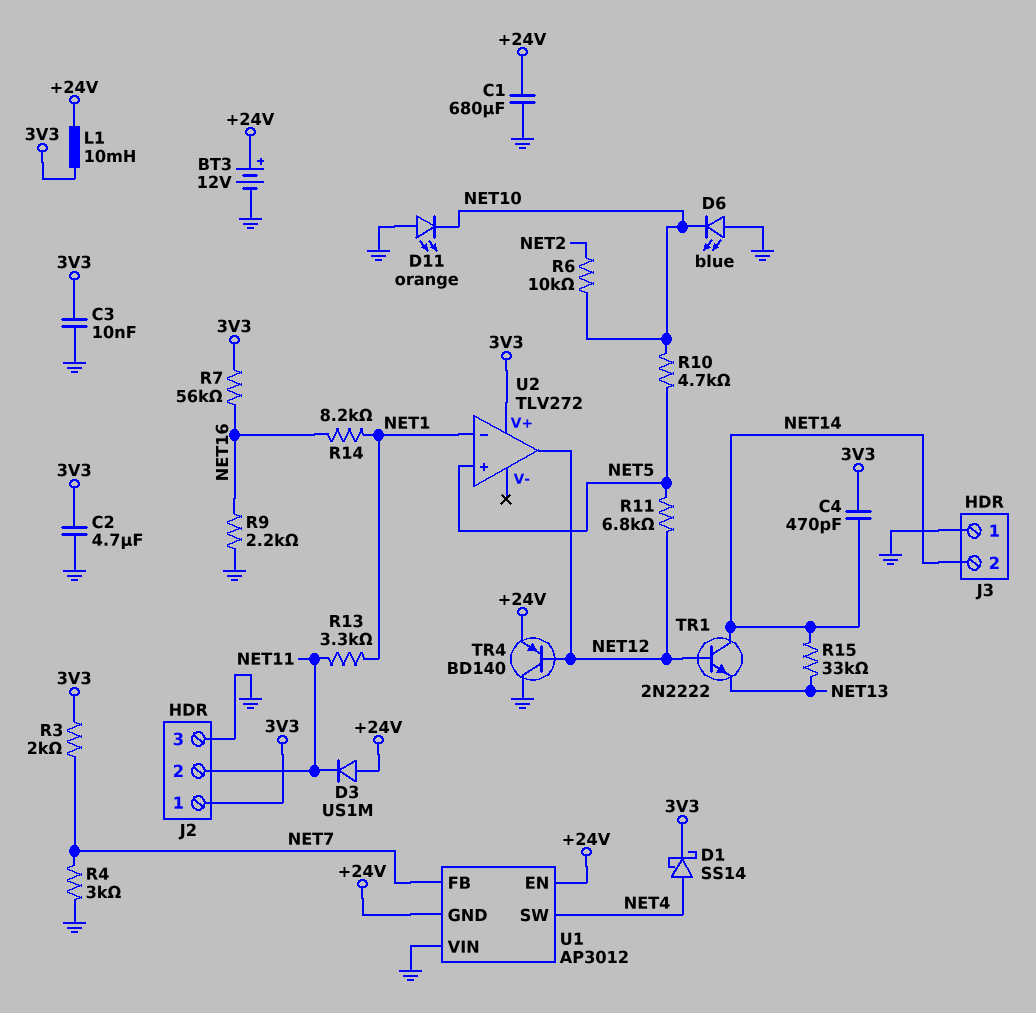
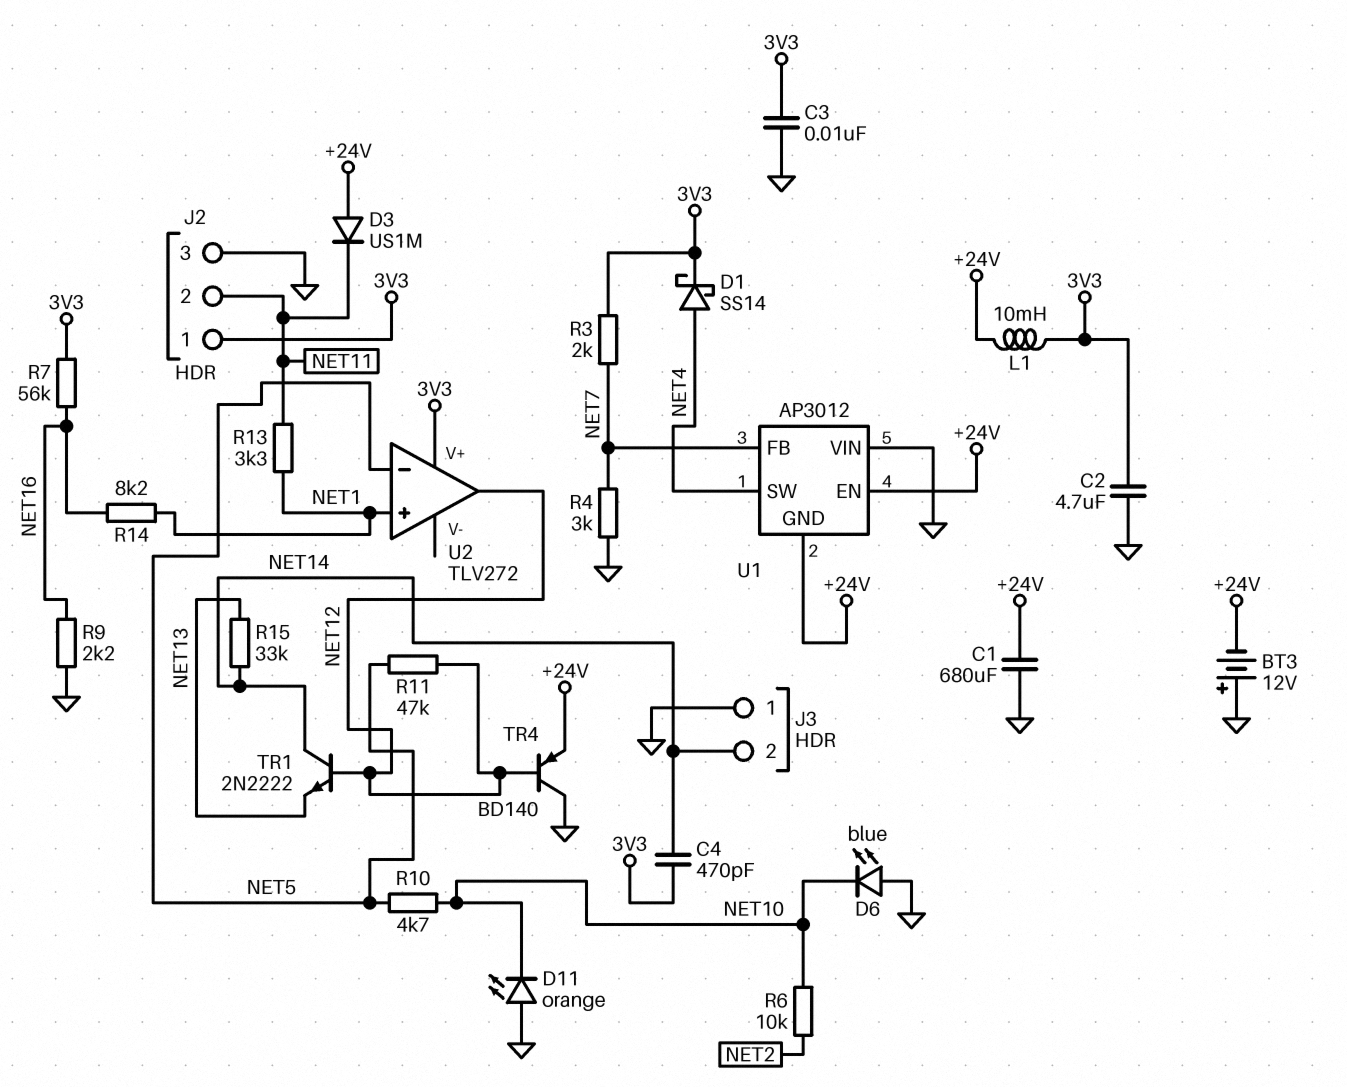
BT3: 12V (plus +24V, minus GND) -> 12V (plus GND, minus +24V)
R11: 6.8k (NET5, NET12) -> 47k (NET5, NET12)
U2 pin in+: NET5 -> NET1
U2 pin in-: NET1 -> NET5

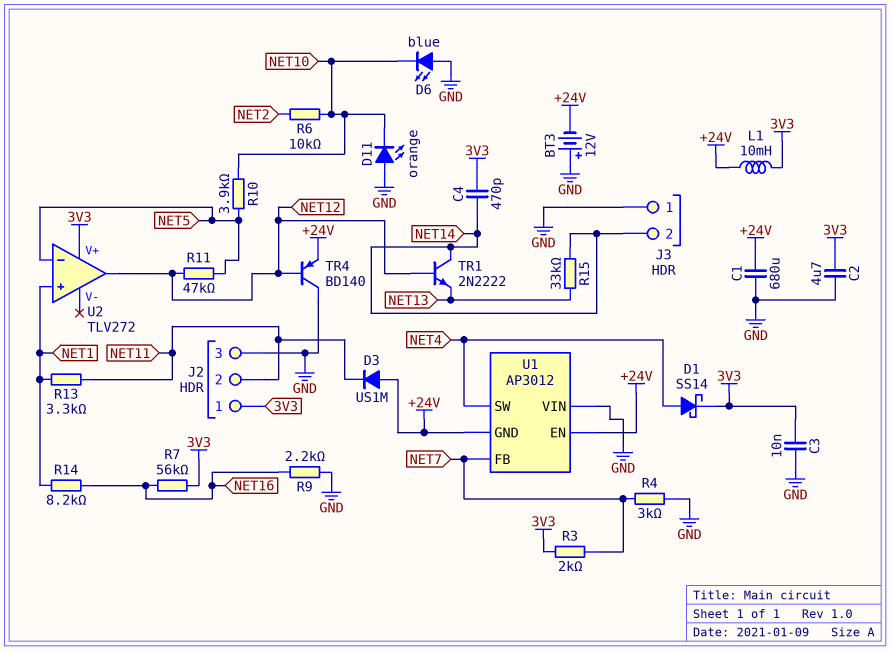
R10: 4.7k (NET5, NET10) -> 3.9k (NET5, NET10)

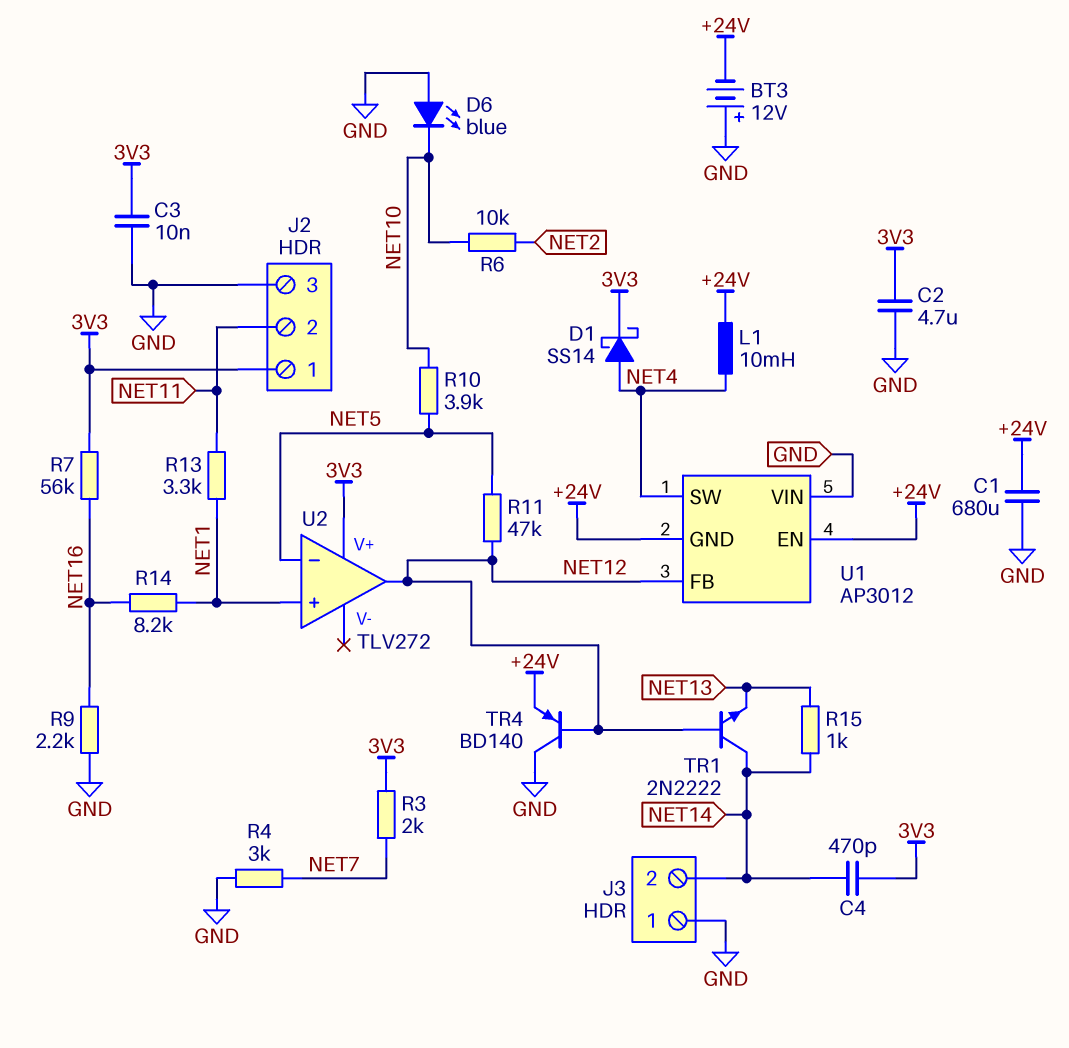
D3: diode US1M (A +24V, K NET11) -> none
D11: LED orange (A GND, K NET10) -> none
L1: 10mH (+24V, 3V3) -> 10mH (+24V, NET4)
R15: 33k (NET13, NET14) -> 1k (NET13, NET14)
U1 pin FB: NET7 -> NET12

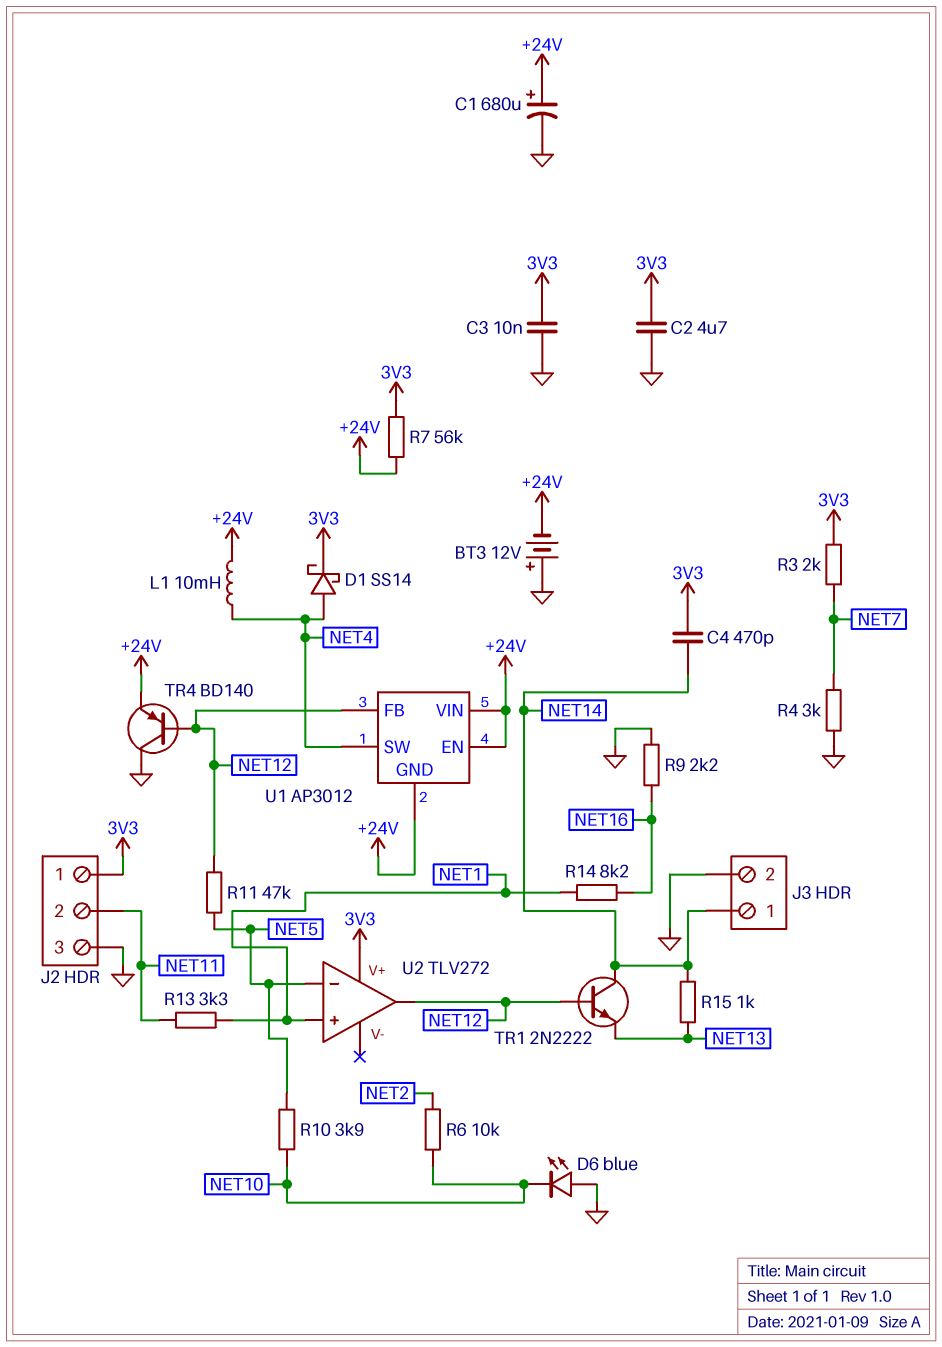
C1: 680uF (+24V, GND) -> 680uF (plus +24V, minus GND)
J3 pin 1: GND -> NET14
J3 pin 2: NET14 -> GND
R7: 56k (3V3, NET16) -> 56k (+24V, 3V3)
U1 pin VIN: GND -> +24V

